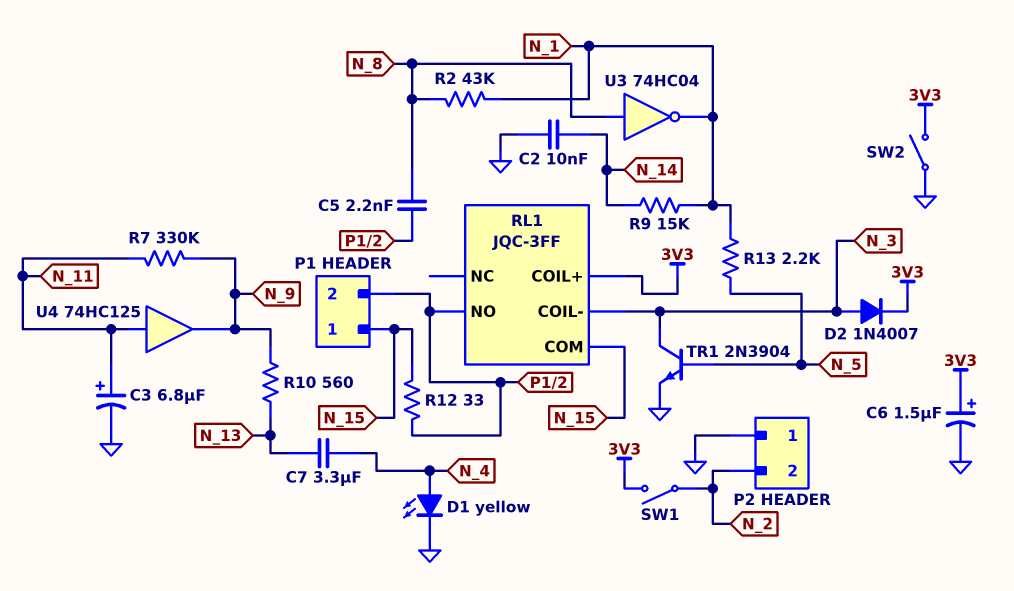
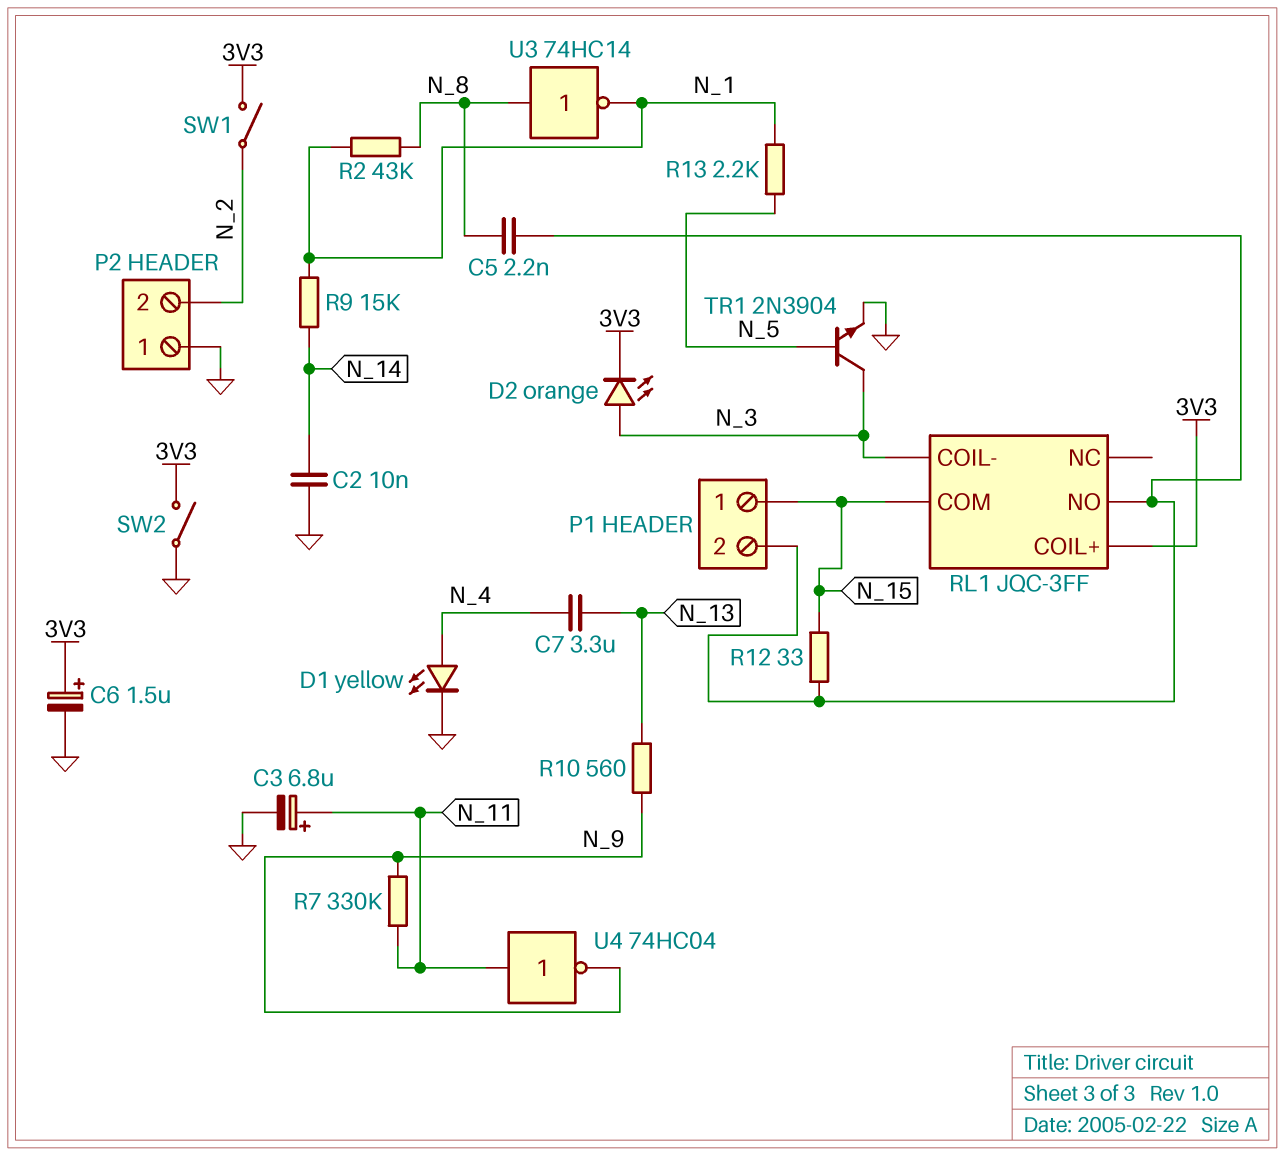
D2: diode 1N4007 (A N_3, K 3V3) -> LED orange (A N_3, K 3V3)
U3: NOT 74HC04 (in N_8, out N_1) -> NOT 74HC14 (in N_8, out N_1)
U4: buffer 74HC125 (in N_11, out N_9) -> NOT 74HC04 (in N_11, out N_9)

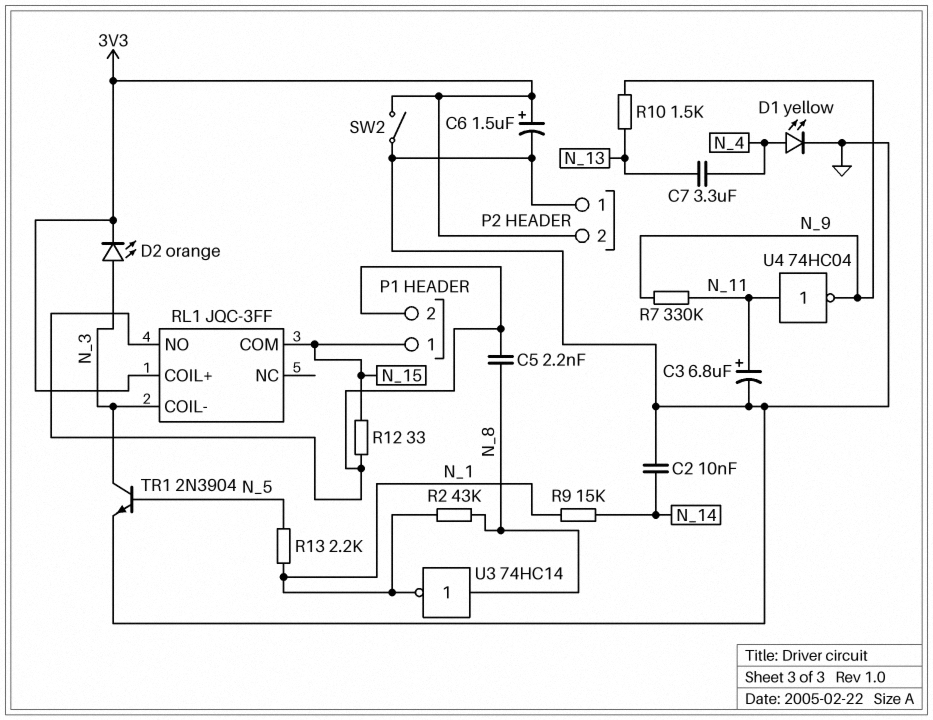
P2 pin 2: N_2 -> 3V3
R10: 560 (N_9, N_13) -> 1.5k (N_9, N_13)
SW1: switch (3V3, N_2) -> none

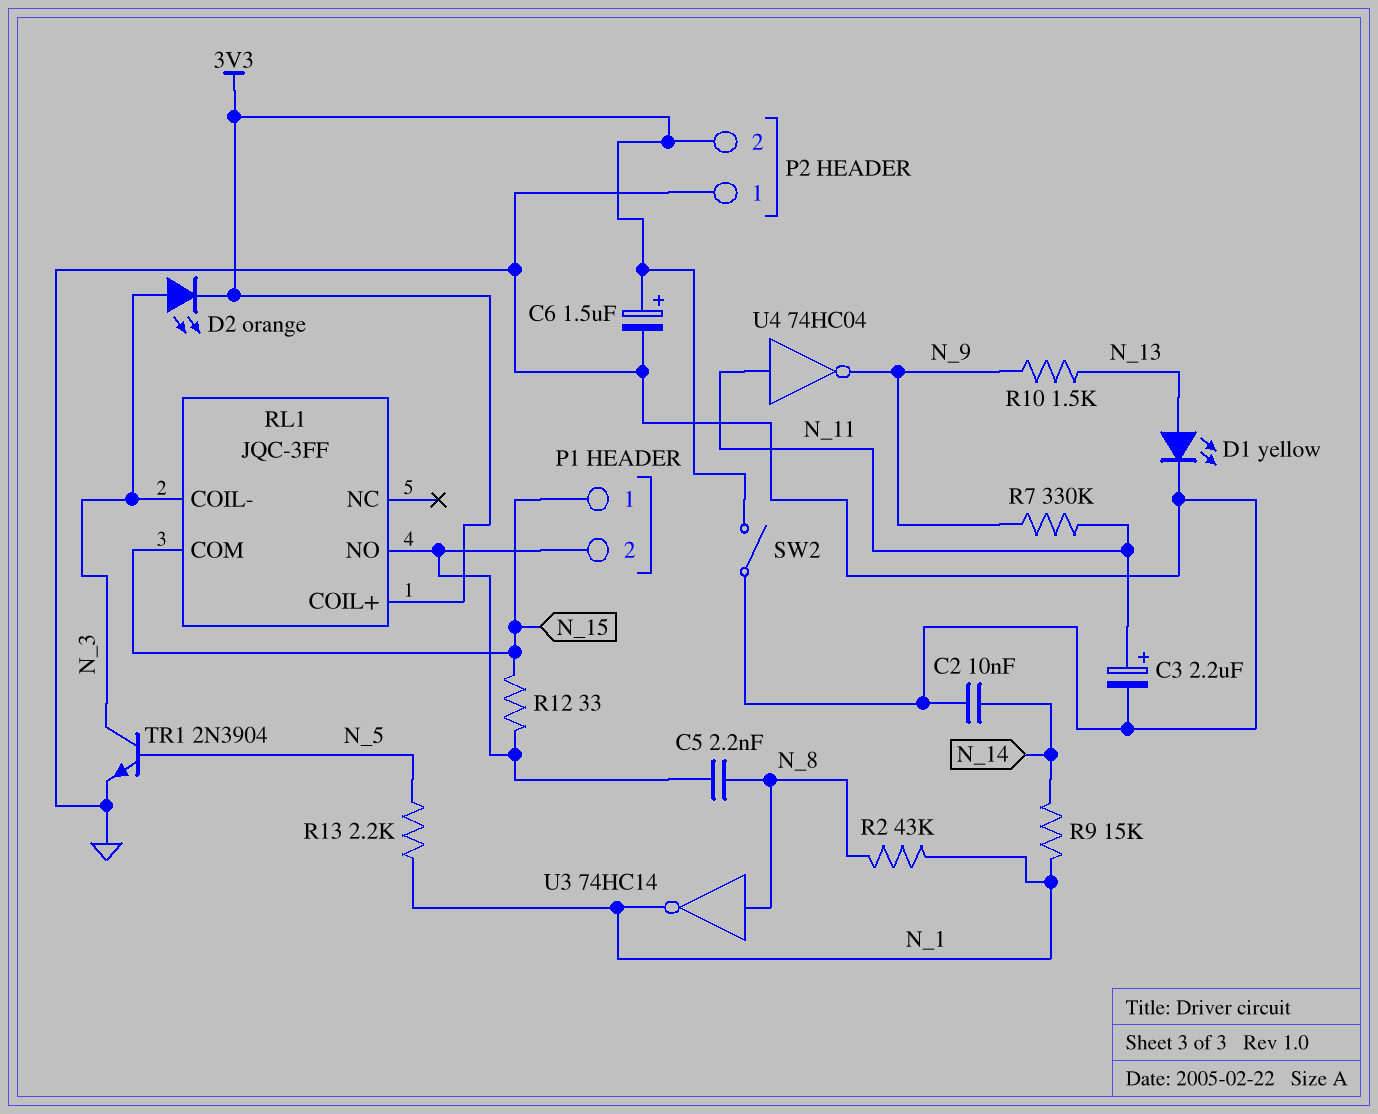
C3: 6.8uF (plus N_11, minus GND) -> 2.2uF (plus N_11, minus GND)
C7: 3.3uF (N_4, N_13) -> none
D1: LED yellow (A N_4, K GND) -> LED yellow (A N_13, K GND)

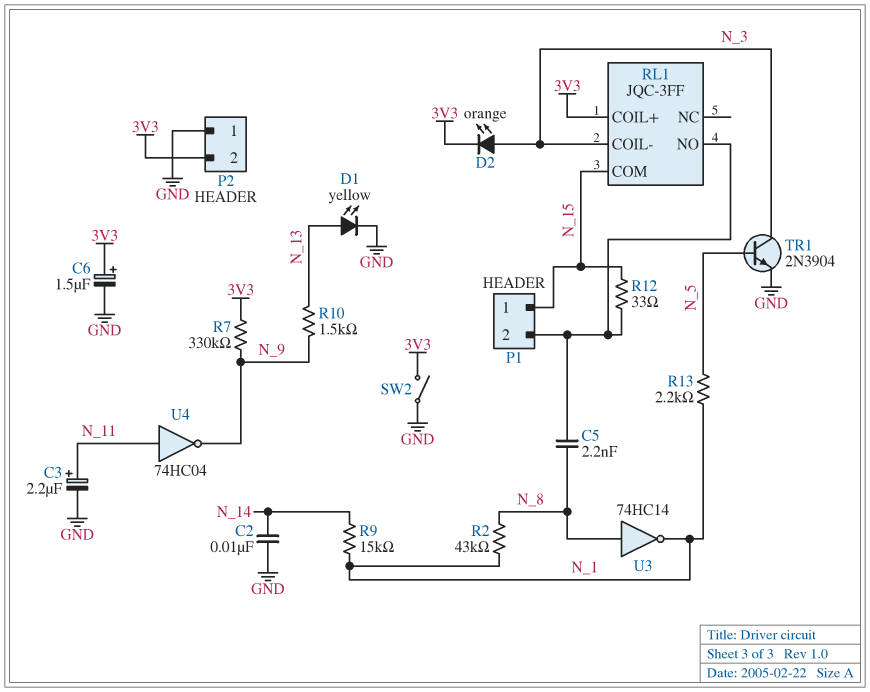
R7: 330k (N_9, N_11) -> 330k (3V3, N_9)

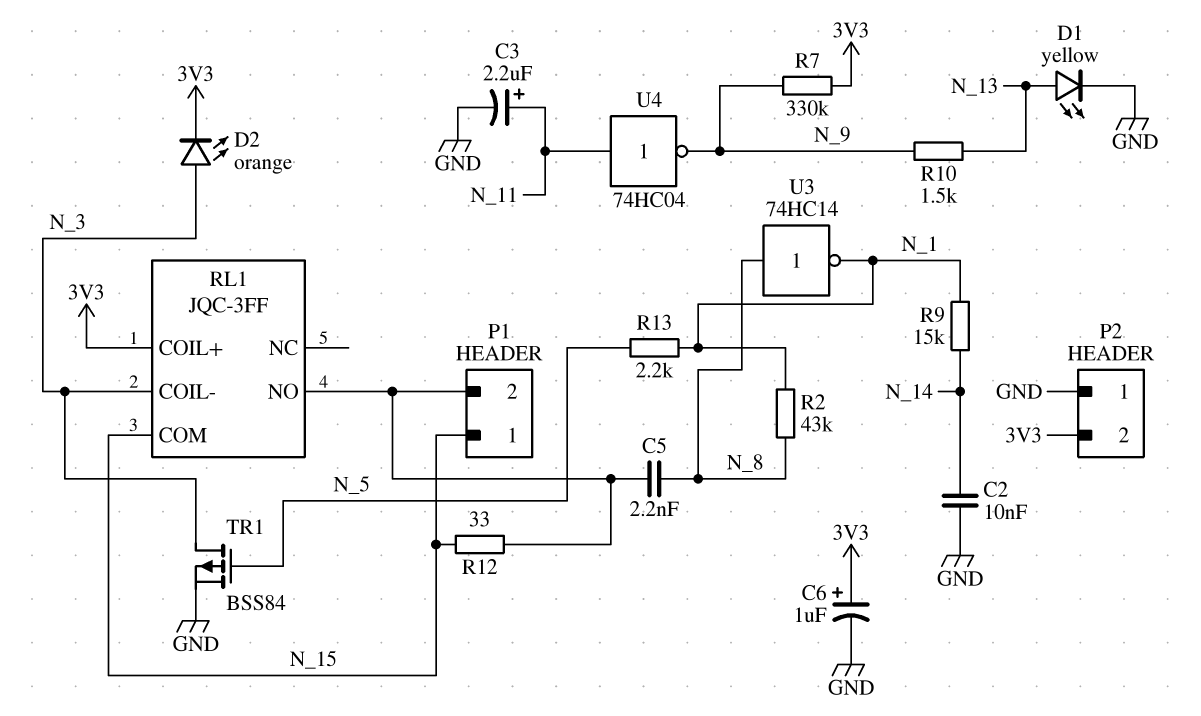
C6: 1.5uF (plus 3V3, minus GND) -> 1uF (plus 3V3, minus GND)
SW2: switch (3V3, GND) -> none
TR1: NPN 2N3904 (B N_5, C N_3, E GND) -> PMOS BSS84 (G N_5, D N_3, S GND)

